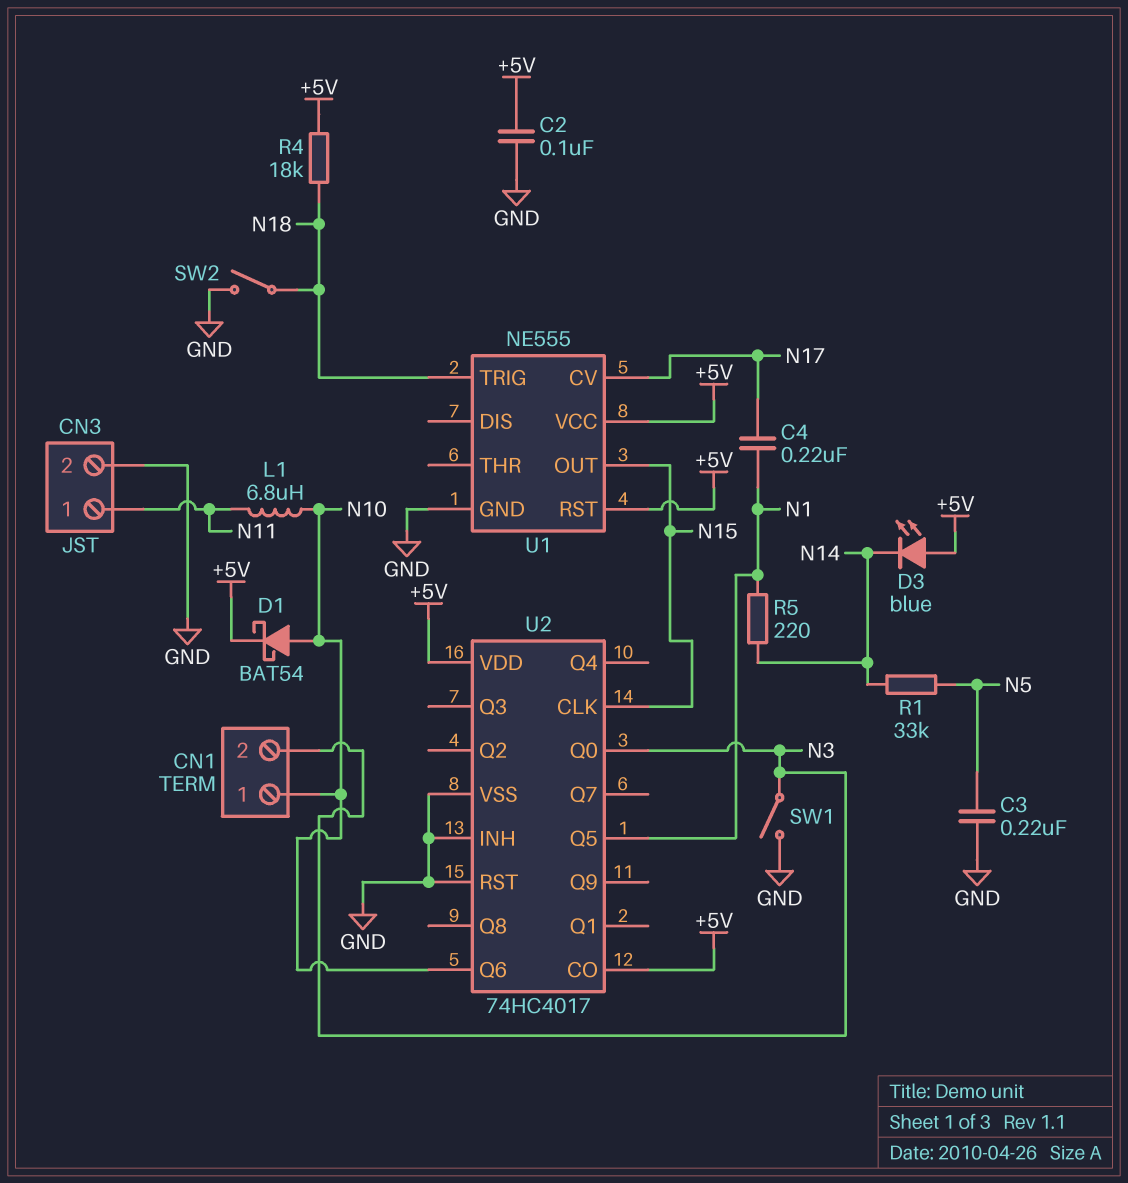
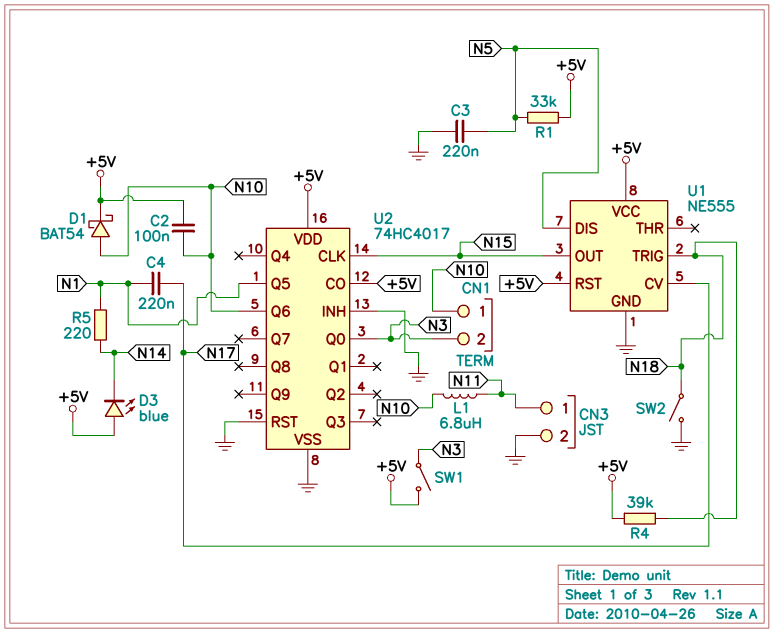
C2: 100nF (+5V, GND) -> 100nF (+5V, N10)
R1: 33k (N5, N14) -> 33k (+5V, N5)
R4: 18k (+5V, N18) -> 39k (+5V, N18)
SW1: switch (GND, N3) -> switch (+5V, N3)
U1 pin DIS: none -> N5

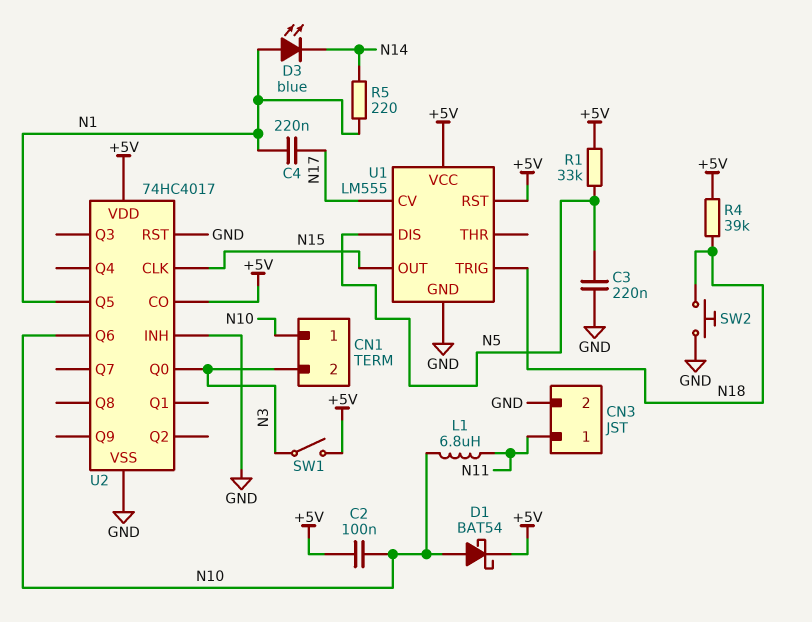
D3: LED blue (A +5V, K N14) -> LED blue (A N1, K N14)
SW2: switch (GND, N18) -> button (GND, N18)
U1: NE555 -> LM555

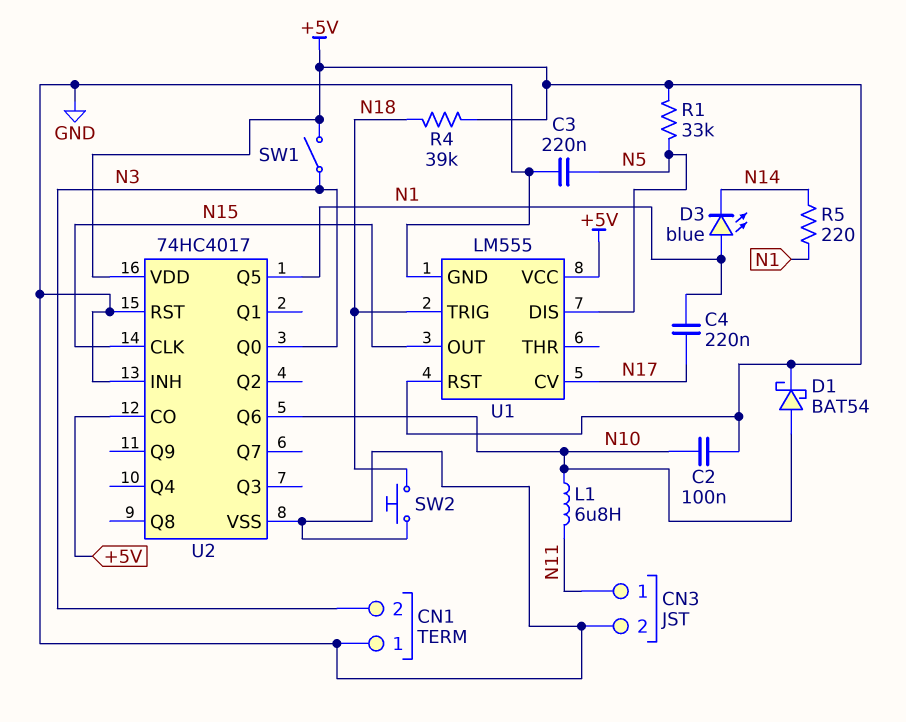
CN1 pin 1: N10 -> GND

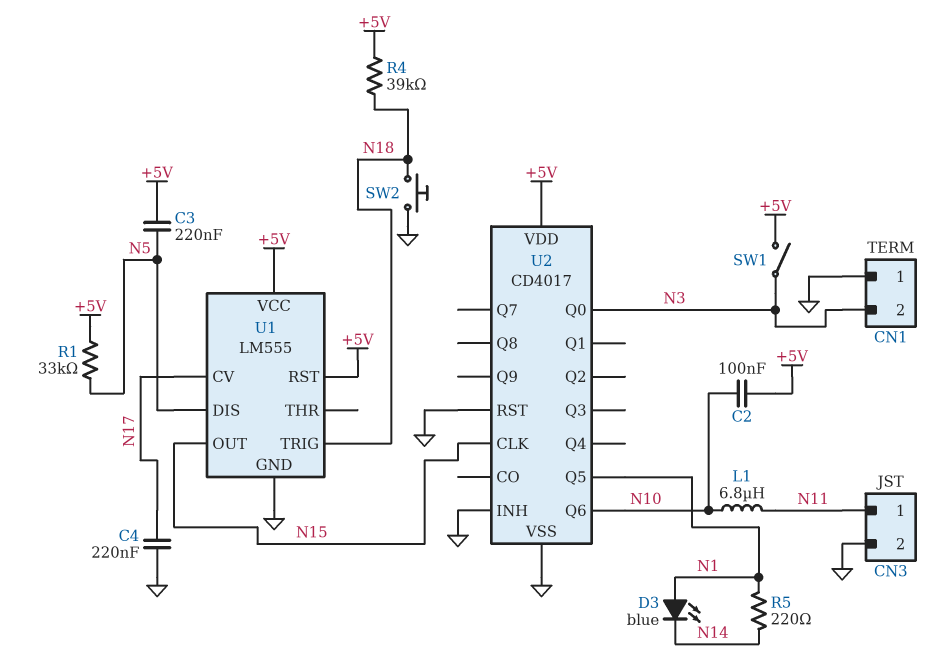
C3: 220nF (GND, N5) -> 220nF (+5V, N5)
C4: 220nF (N1, N17) -> 220nF (GND, N17)
D1: schottky BAT54 (A N10, K +5V) -> none
U2: 74HC4017 -> CD4017
U2 pin CO: +5V -> none

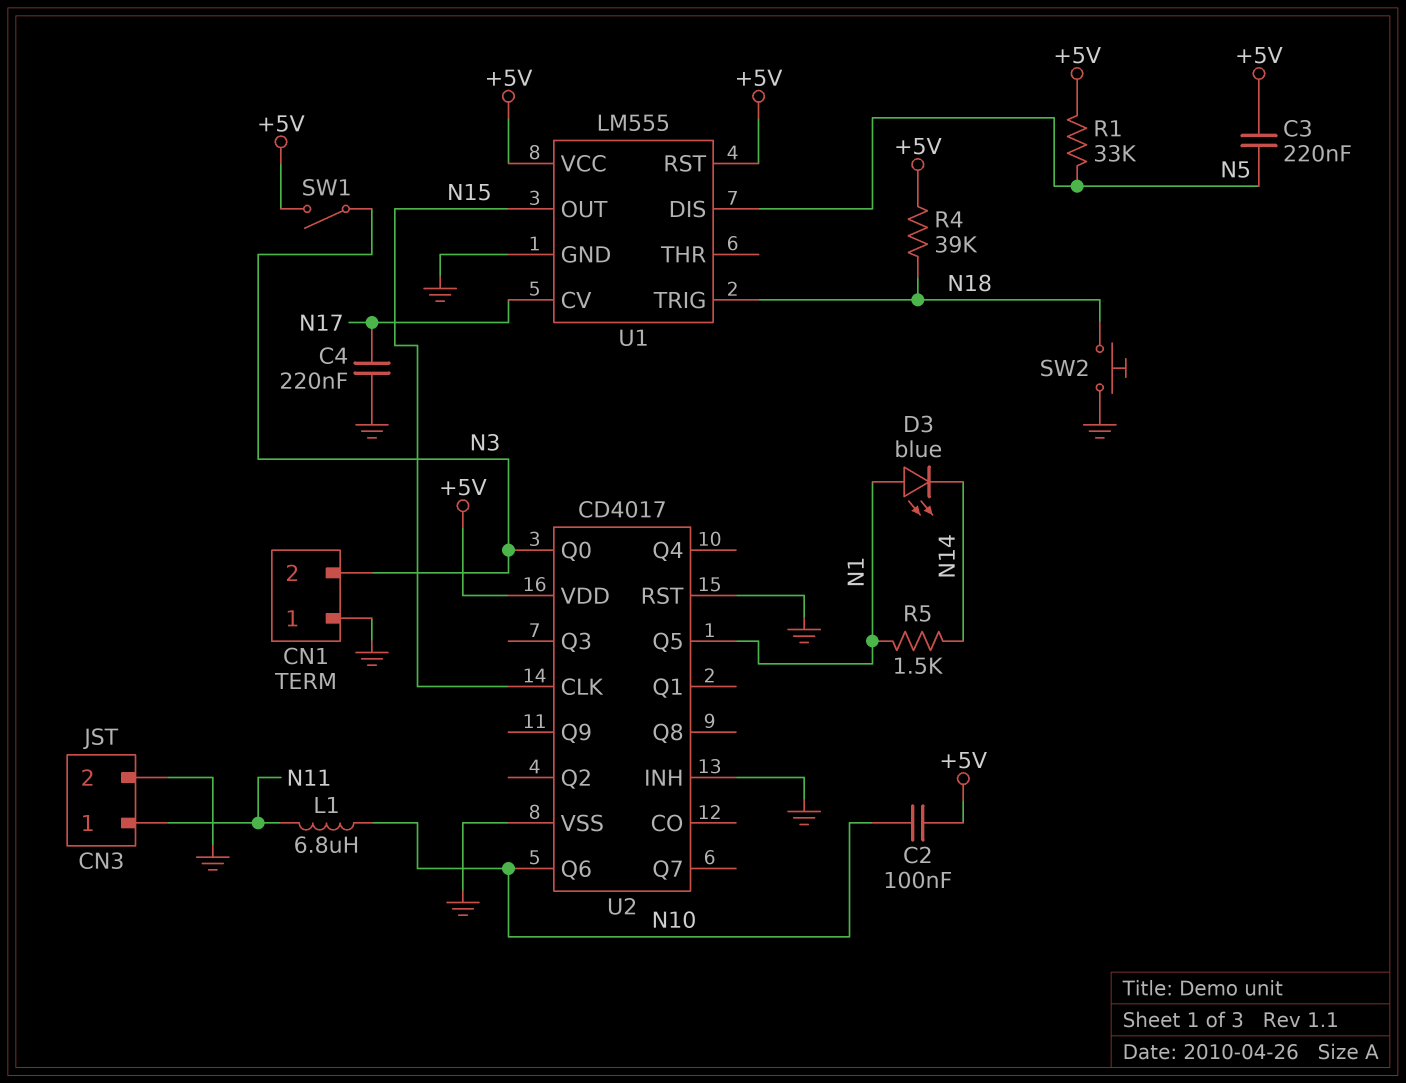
R5: 220 (N1, N14) -> 1.5k (N1, N14)

